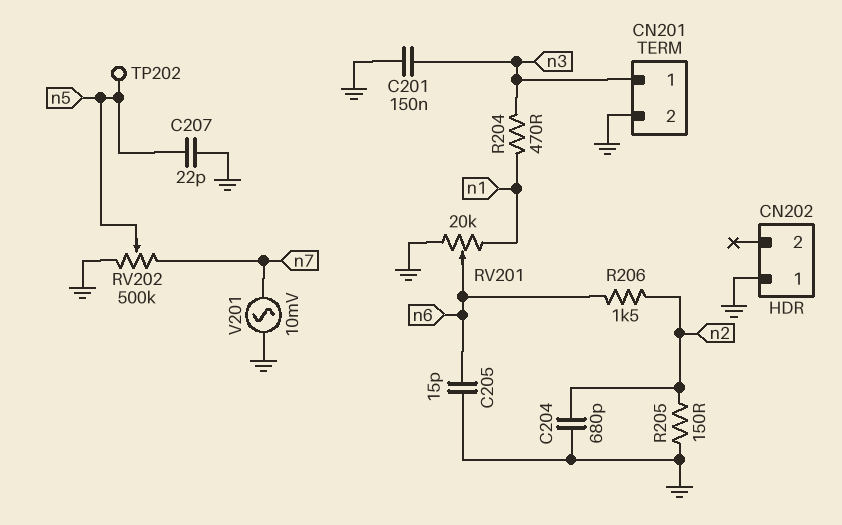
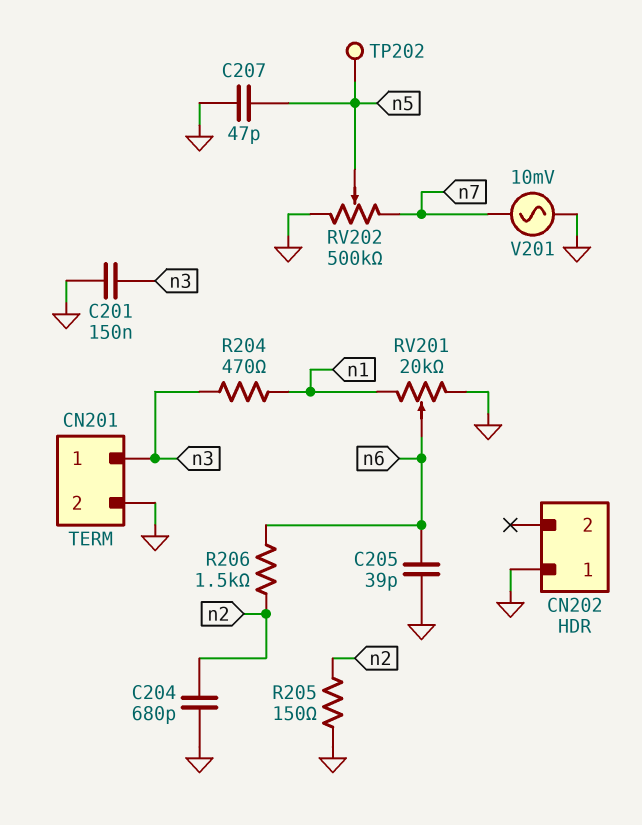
C205: 15pF (GND, n6) -> 39pF (GND, n6)
C207: 22pF (GND, n5) -> 47pF (GND, n5)

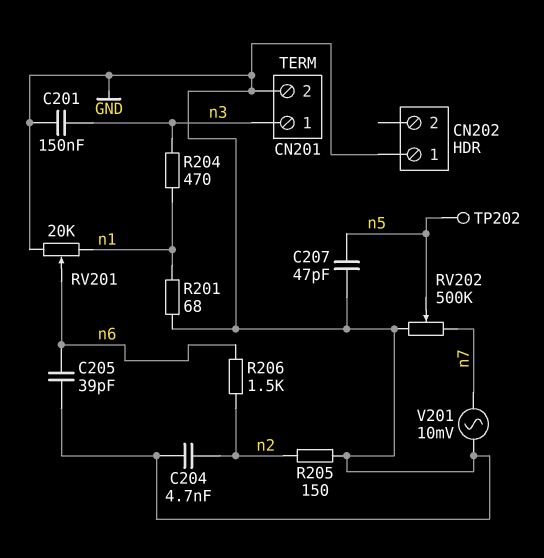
C204: 680pF (GND, n2) -> 4.7nF (GND, n2)
R201: none -> 68 (GND, n1)

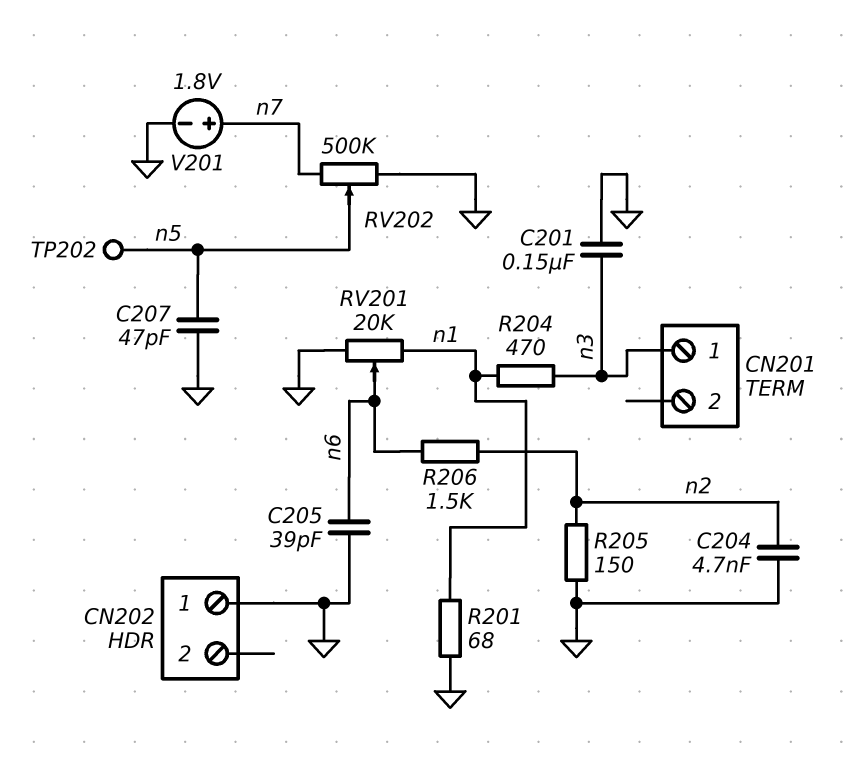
CN201 pin 2: GND -> none
V201: AC 10mV (GND, n7) -> 1.8V (plus n7, minus GND)

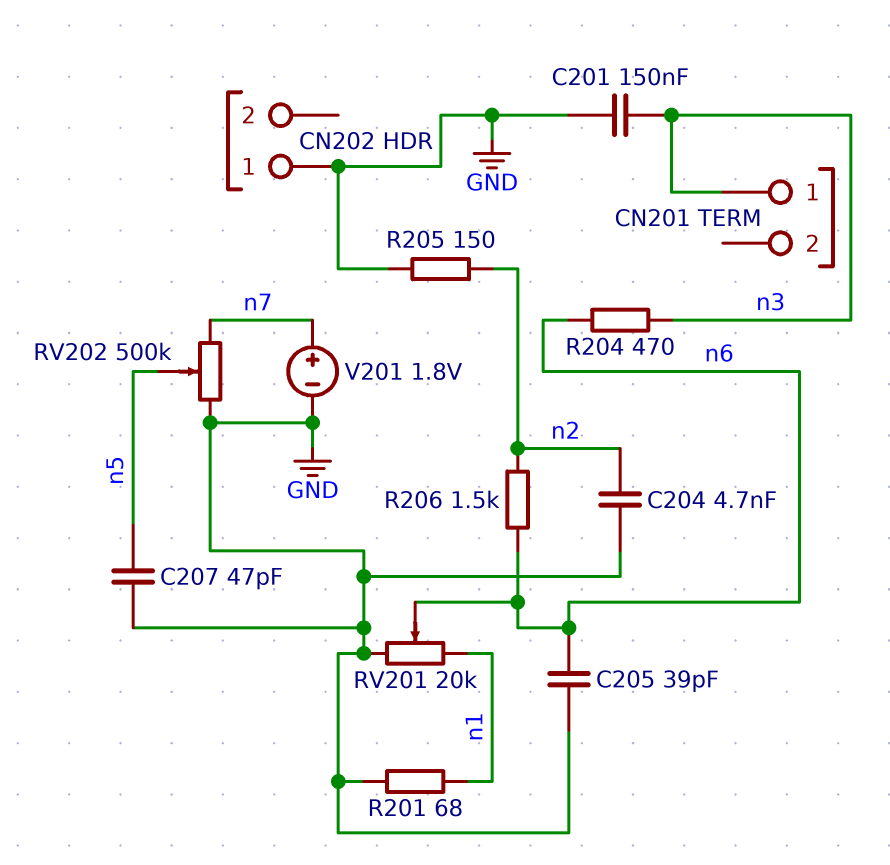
R204: 470 (n1, n3) -> 470 (n3, n6)
TP202: test point (n5) -> none

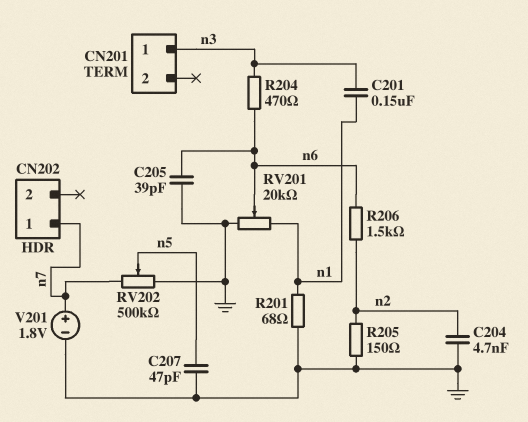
C201: 150nF (GND, n3) -> 150nF (n1, n3)
CN202 pin 1: GND -> n7

